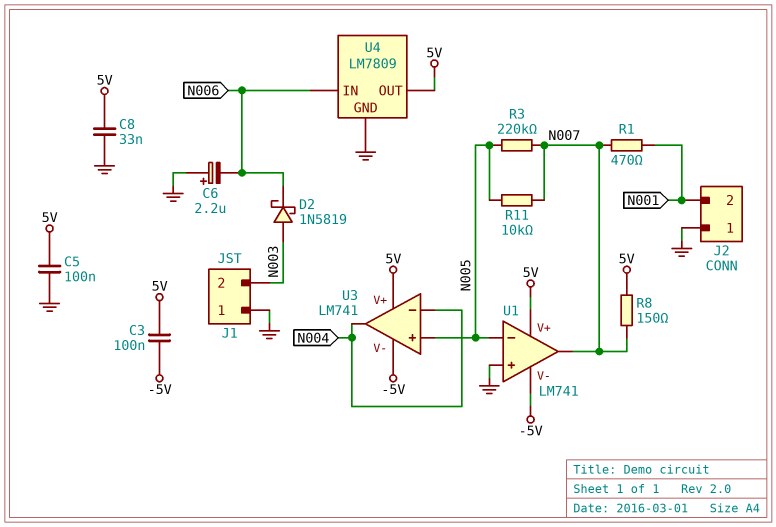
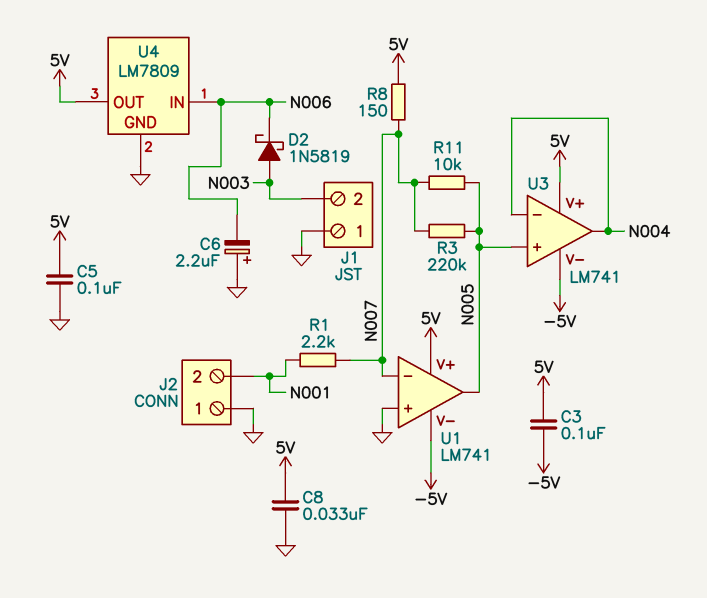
R1: 470 (N001, N007) -> 2.2k (N001, N007)
U1 pin in-: N005 -> N007
U1 pin out: N007 -> N005

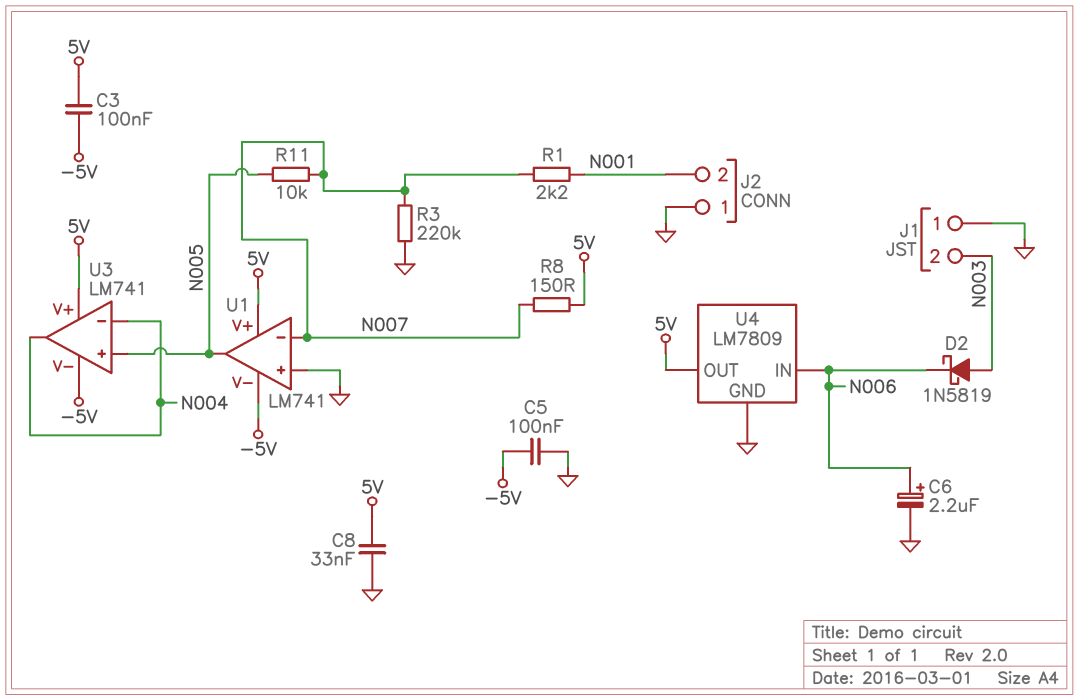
C5: 100nF (5V, GND) -> 100nF (-5V, GND)
C6: 2.2uF (plus GND, minus N006) -> 2.2uF (plus N006, minus GND)
R3: 220k (N005, N007) -> 220k (GND, N007)

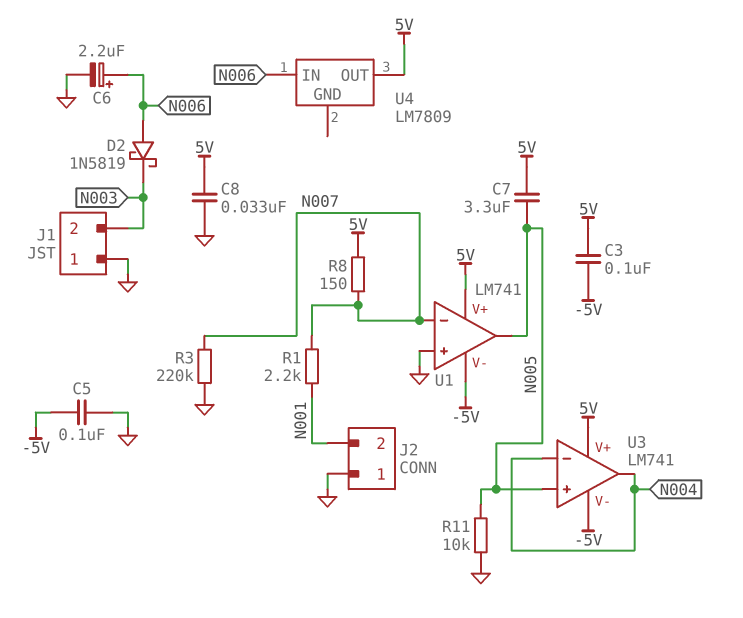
C7: none -> 3.3uF (5V, N005)
D2: schottky 1N5819 (A N003, K N006) -> schottky 1N5819 (A N006, K N003)
R11: 10k (N005, N007) -> 10k (GND, N005)
U4 pin GND: GND -> none

